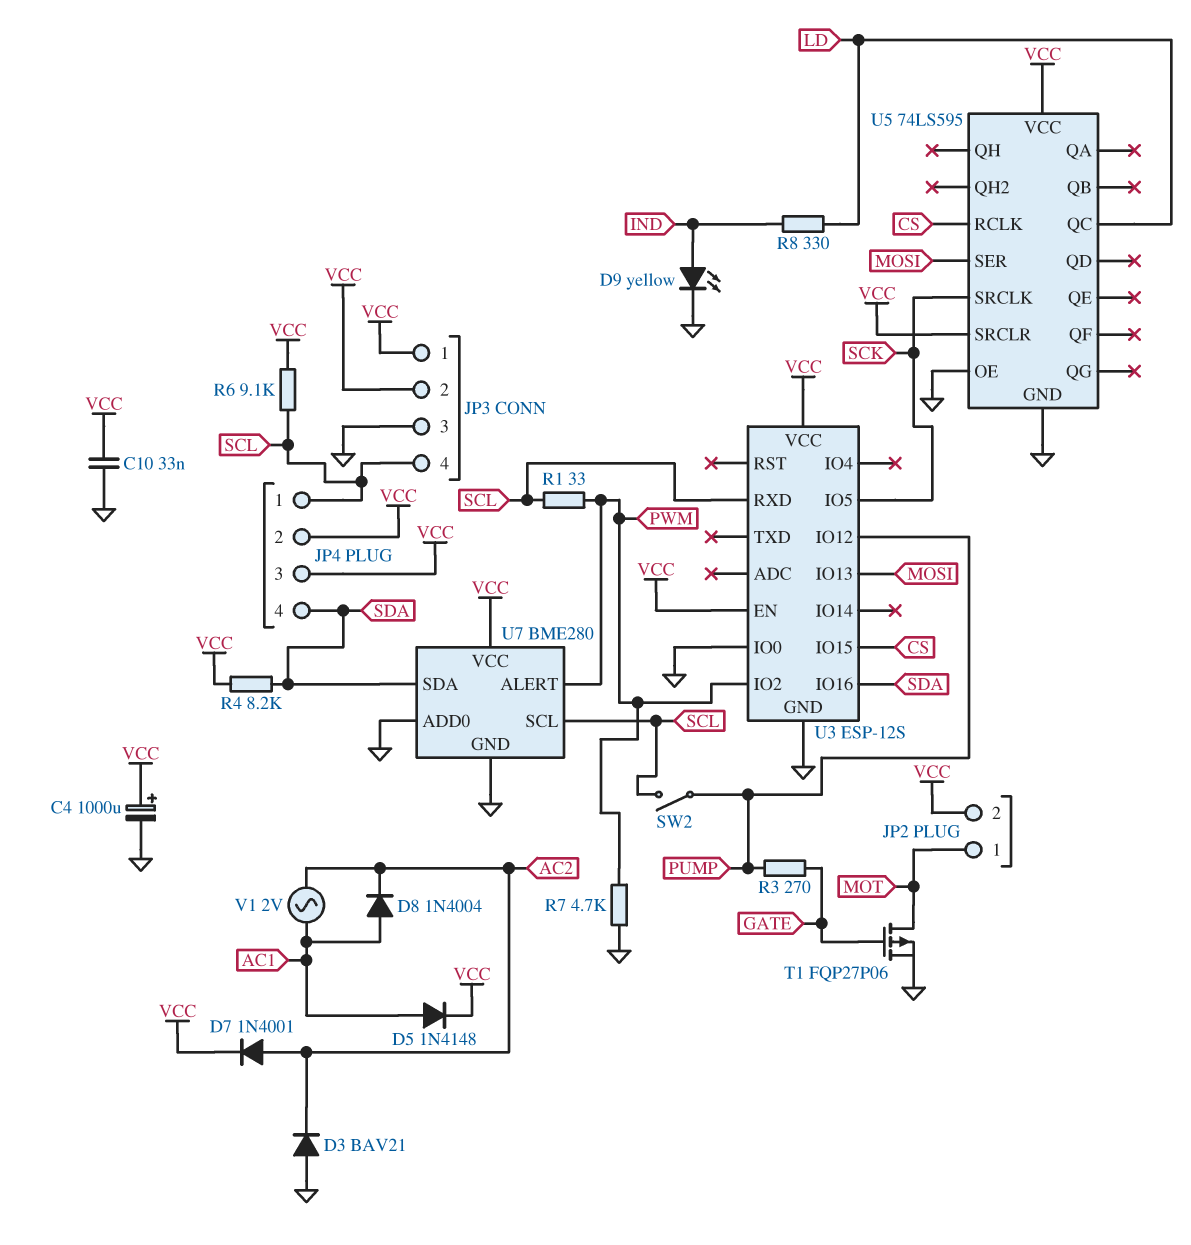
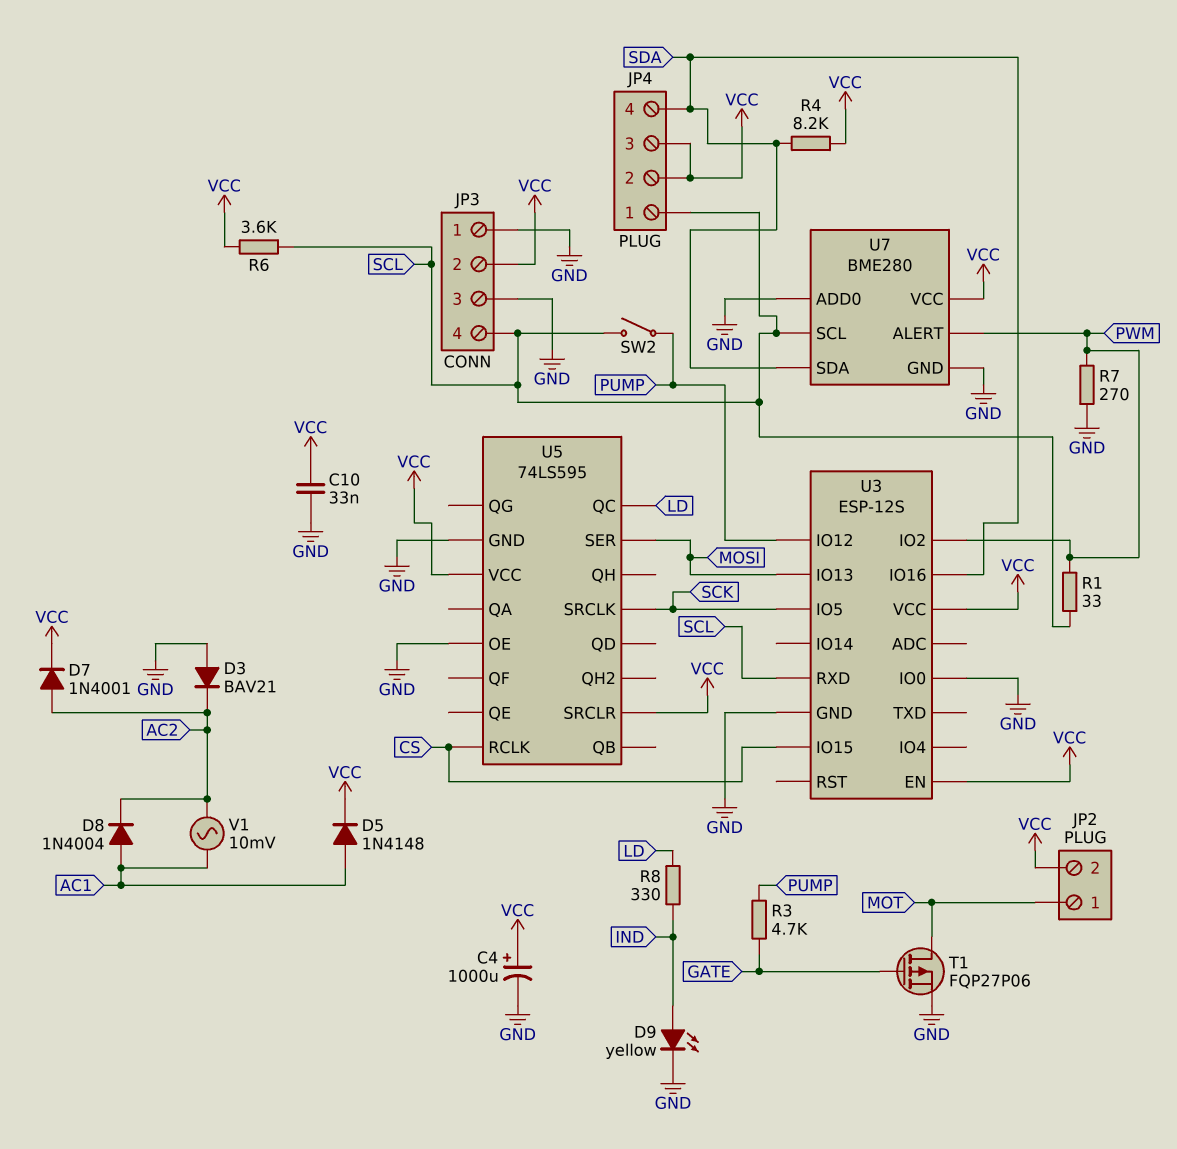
JP3 pin 1: VCC -> GND
R3: 270 (GATE, PUMP) -> 4.7k (GATE, PUMP)
R6: 9.1k (SCL, VCC) -> 3.6k (SCL, VCC)
R7: 4.7k (GND, PWM) -> 270 (GND, PWM)
V1: AC 2V (AC1, AC2) -> AC 10mV (AC1, AC2)

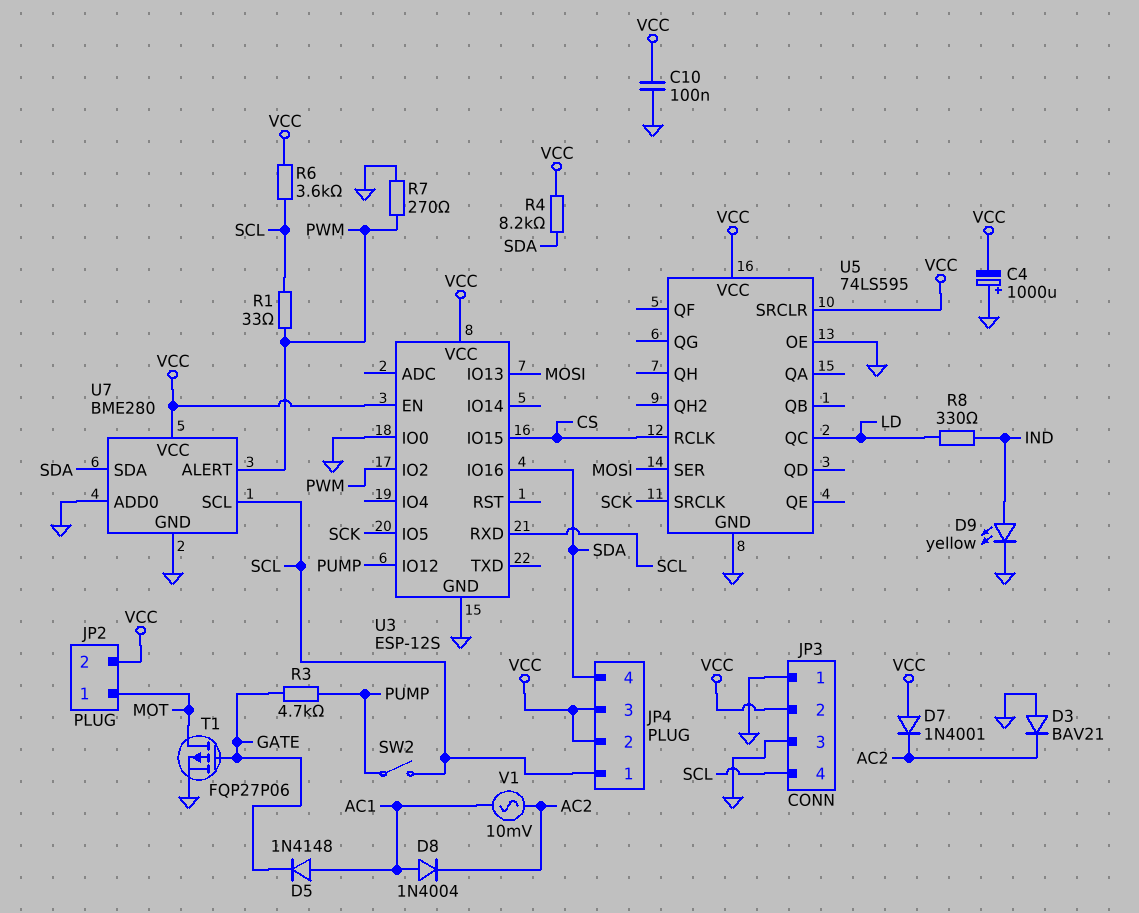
C4: 1000uF (plus VCC, minus GND) -> 1000uF (plus GND, minus VCC)
C10: 33nF (GND, VCC) -> 100nF (GND, VCC)
D5: diode 1N4148 (A AC1, K VCC) -> diode 1N4148 (A AC1, K GATE)
D7: diode 1N4001 (A AC2, K VCC) -> diode 1N4001 (A VCC, K AC2)

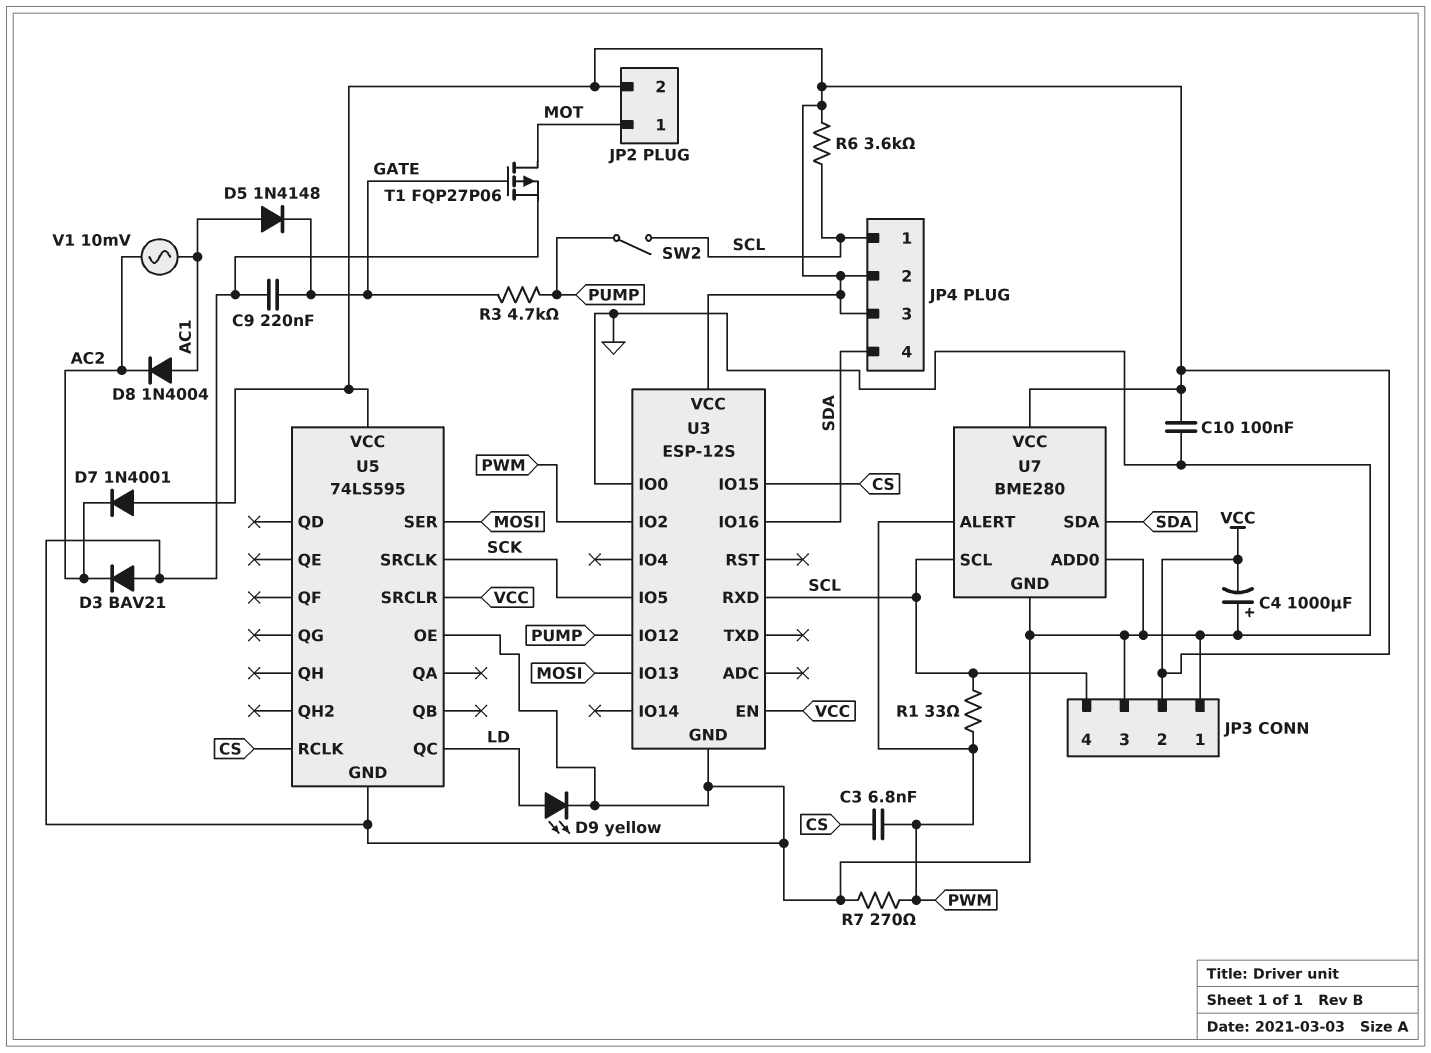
C3: none -> 6.8nF (CS, PWM)
C9: none -> 220nF (GATE, GND)
D9: LED yellow (A IND, K GND) -> LED yellow (A LD, K GND)
R4: 8.2k (SDA, VCC) -> none
R8: 330 (IND, LD) -> none

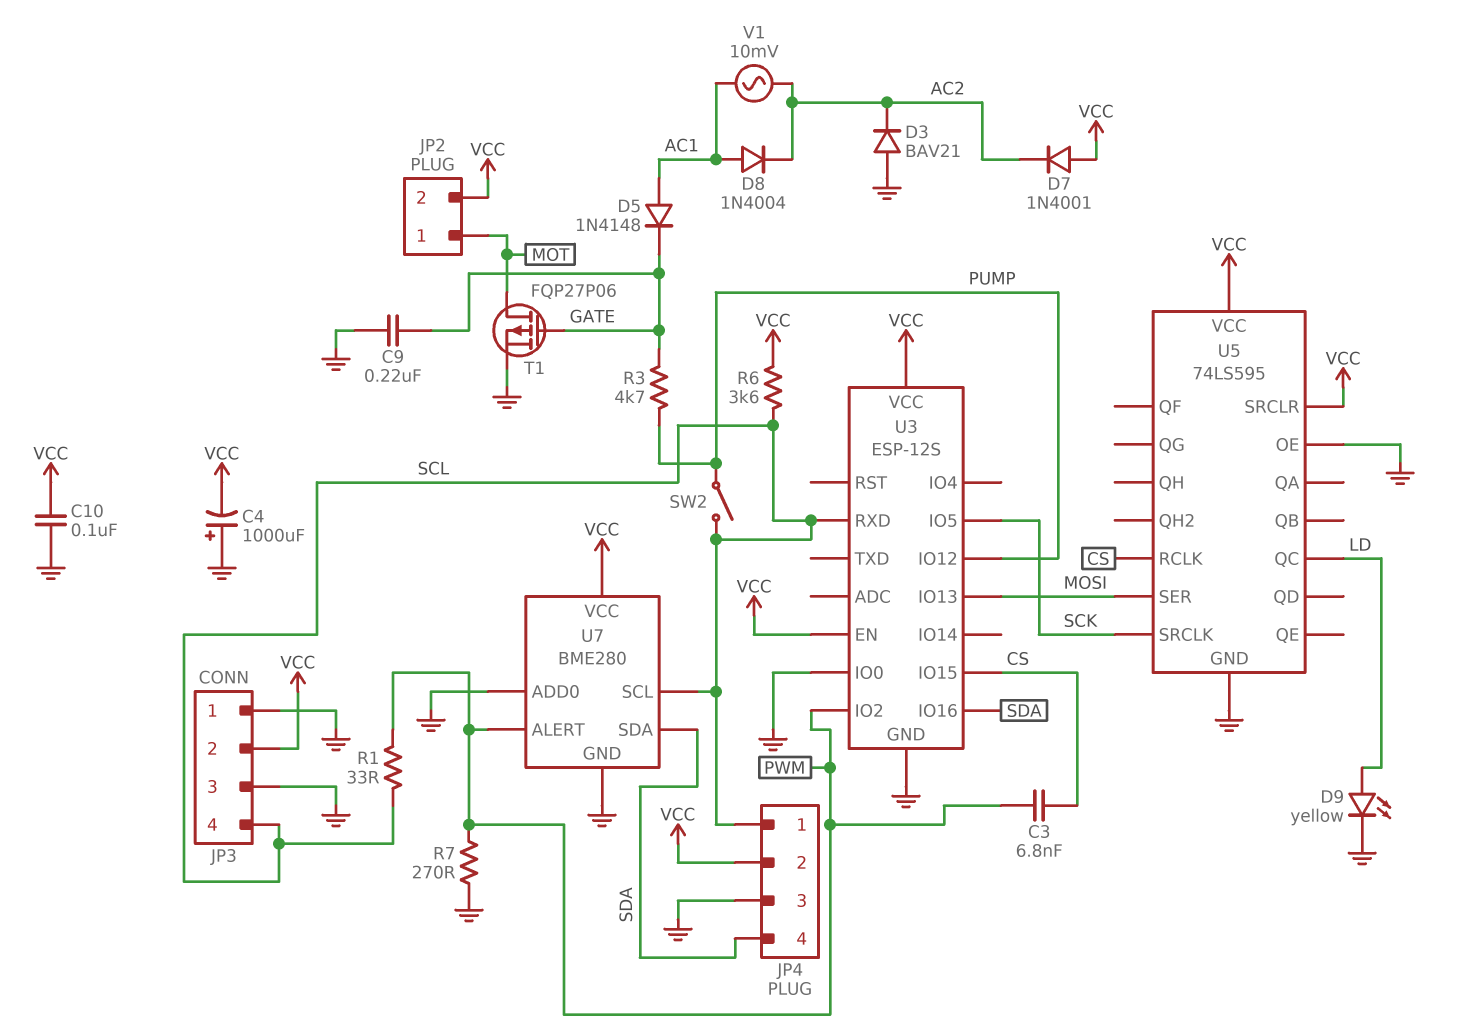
JP4 pin 3: VCC -> GND

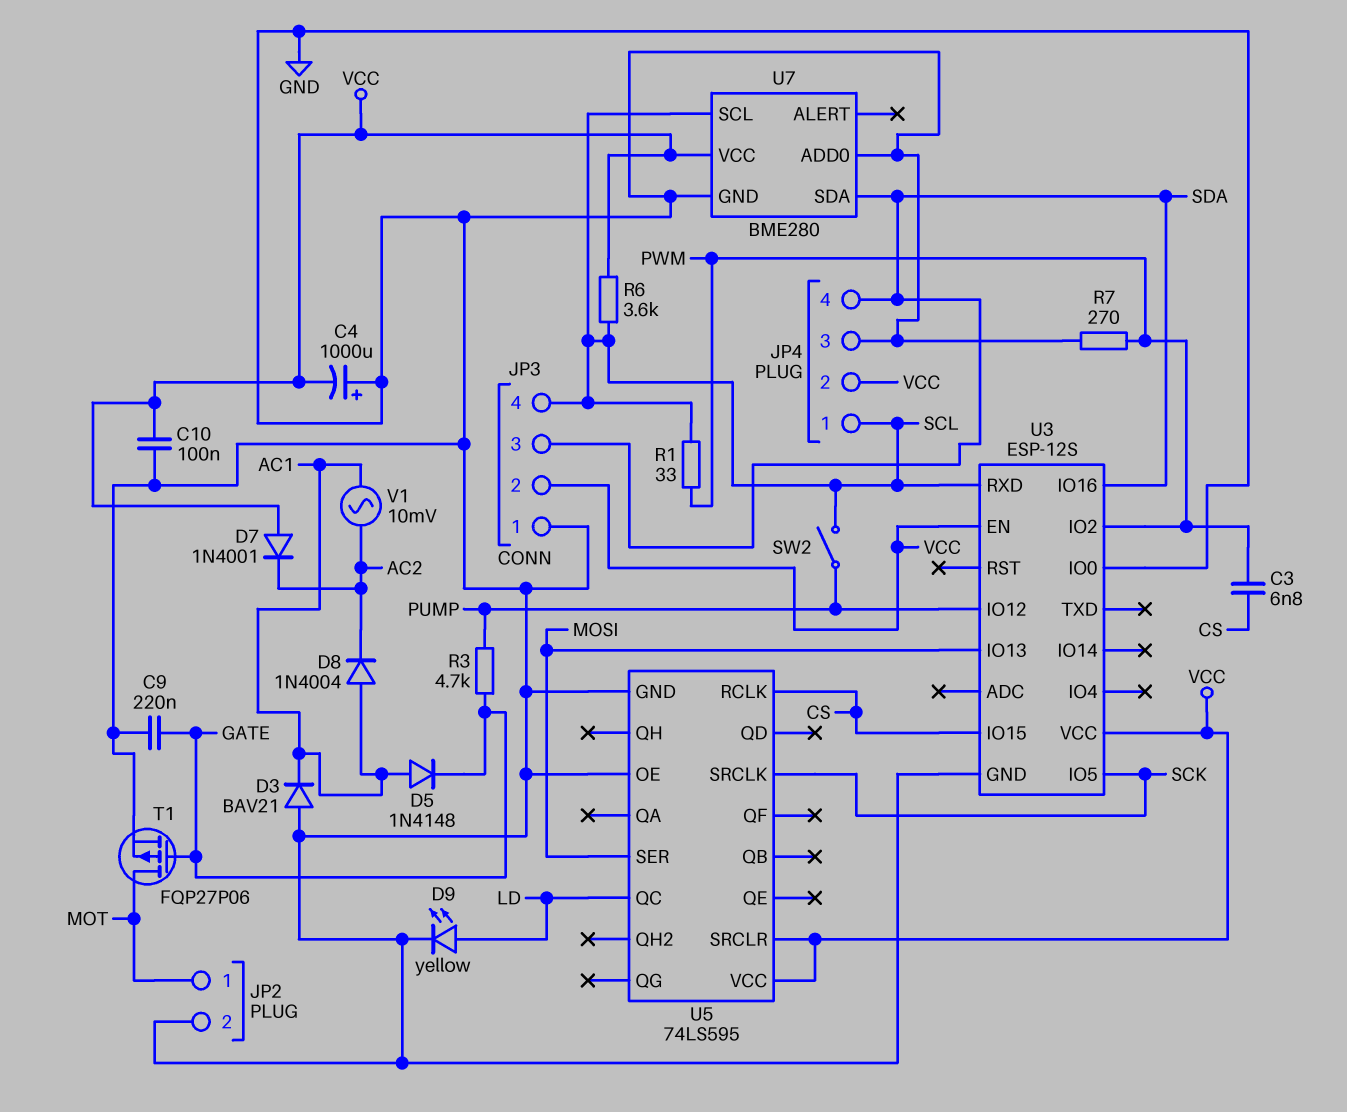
D3: diode BAV21 (A GND, K AC2) -> diode BAV21 (A GND, K AC1)
JP2 pin 2: VCC -> GND
JP3 pin 3: GND -> SDA
U7 pin ALERT: PWM -> none

